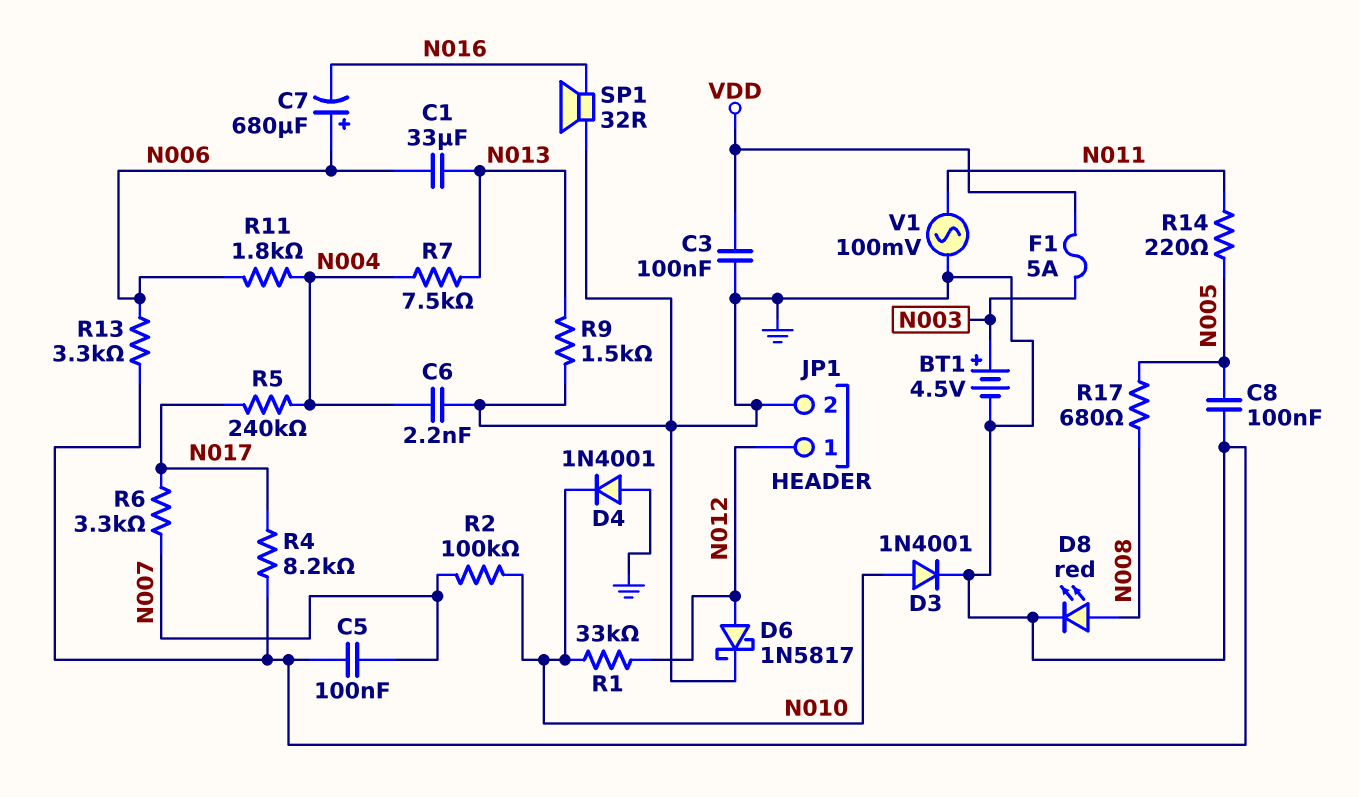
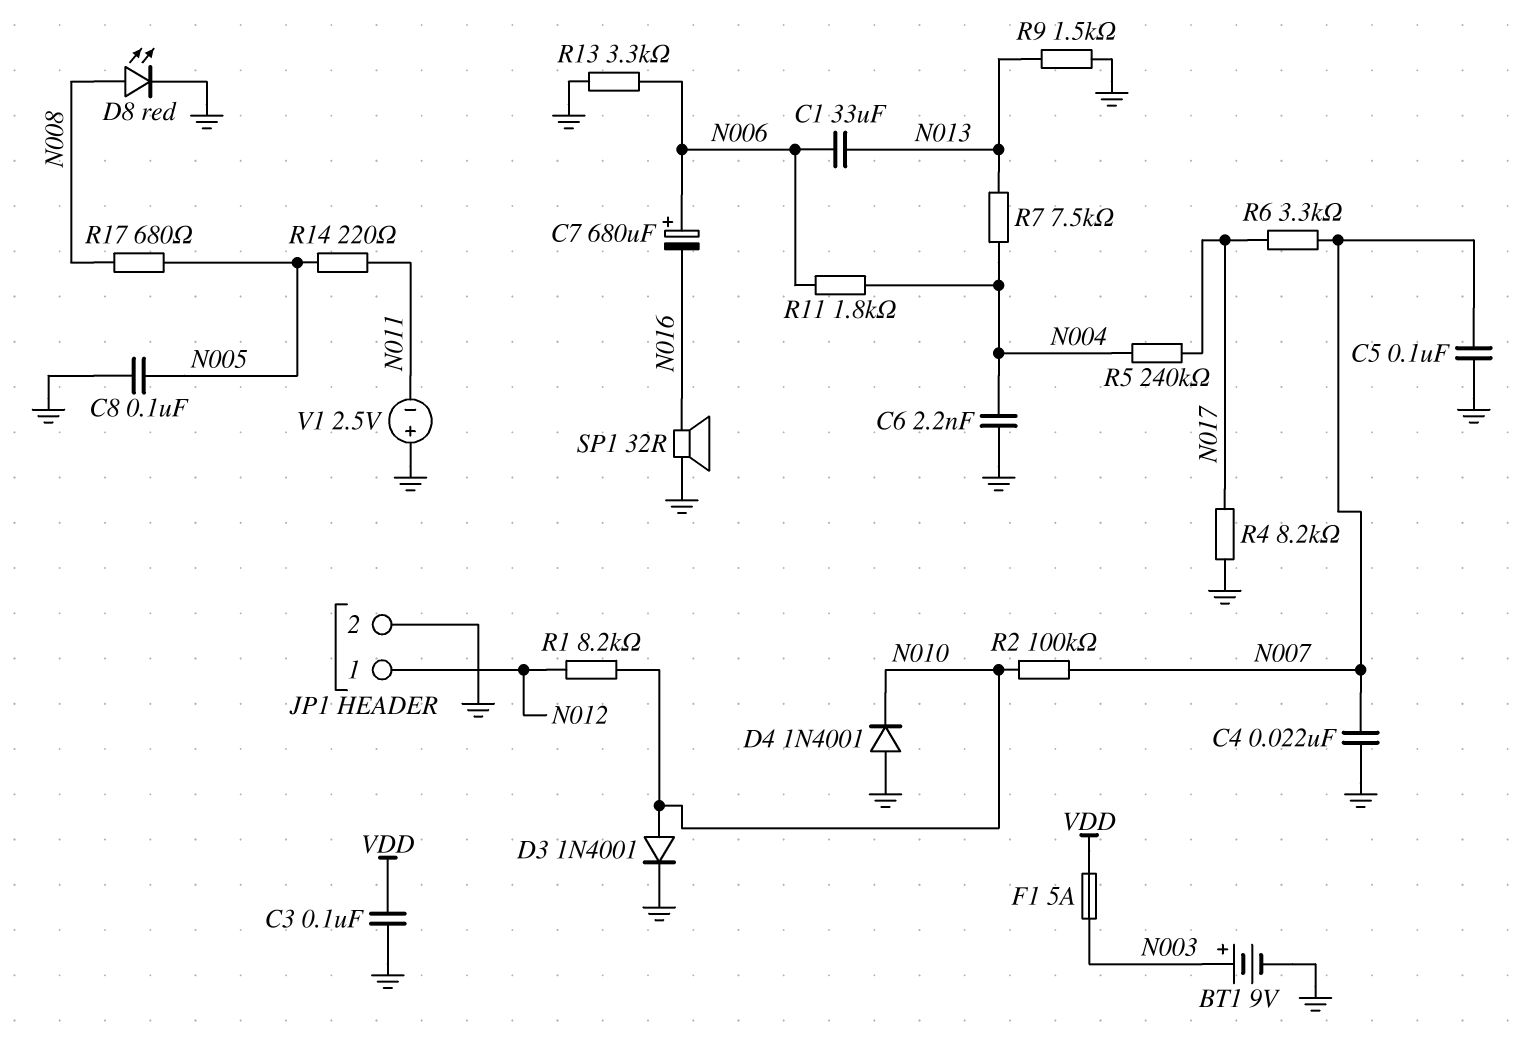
BT1: 4.5V (plus N003, minus GND) -> 9V (plus N003, minus GND)
C4: none -> 22nF (GND, N007)
D6: schottky 1N5817 (A N012, K GND) -> none
R1: 33k (N010, N012) -> 8.2k (N010, N012)
V1: AC 100mV (GND, N011) -> 2.5V (plus GND, minus N011)

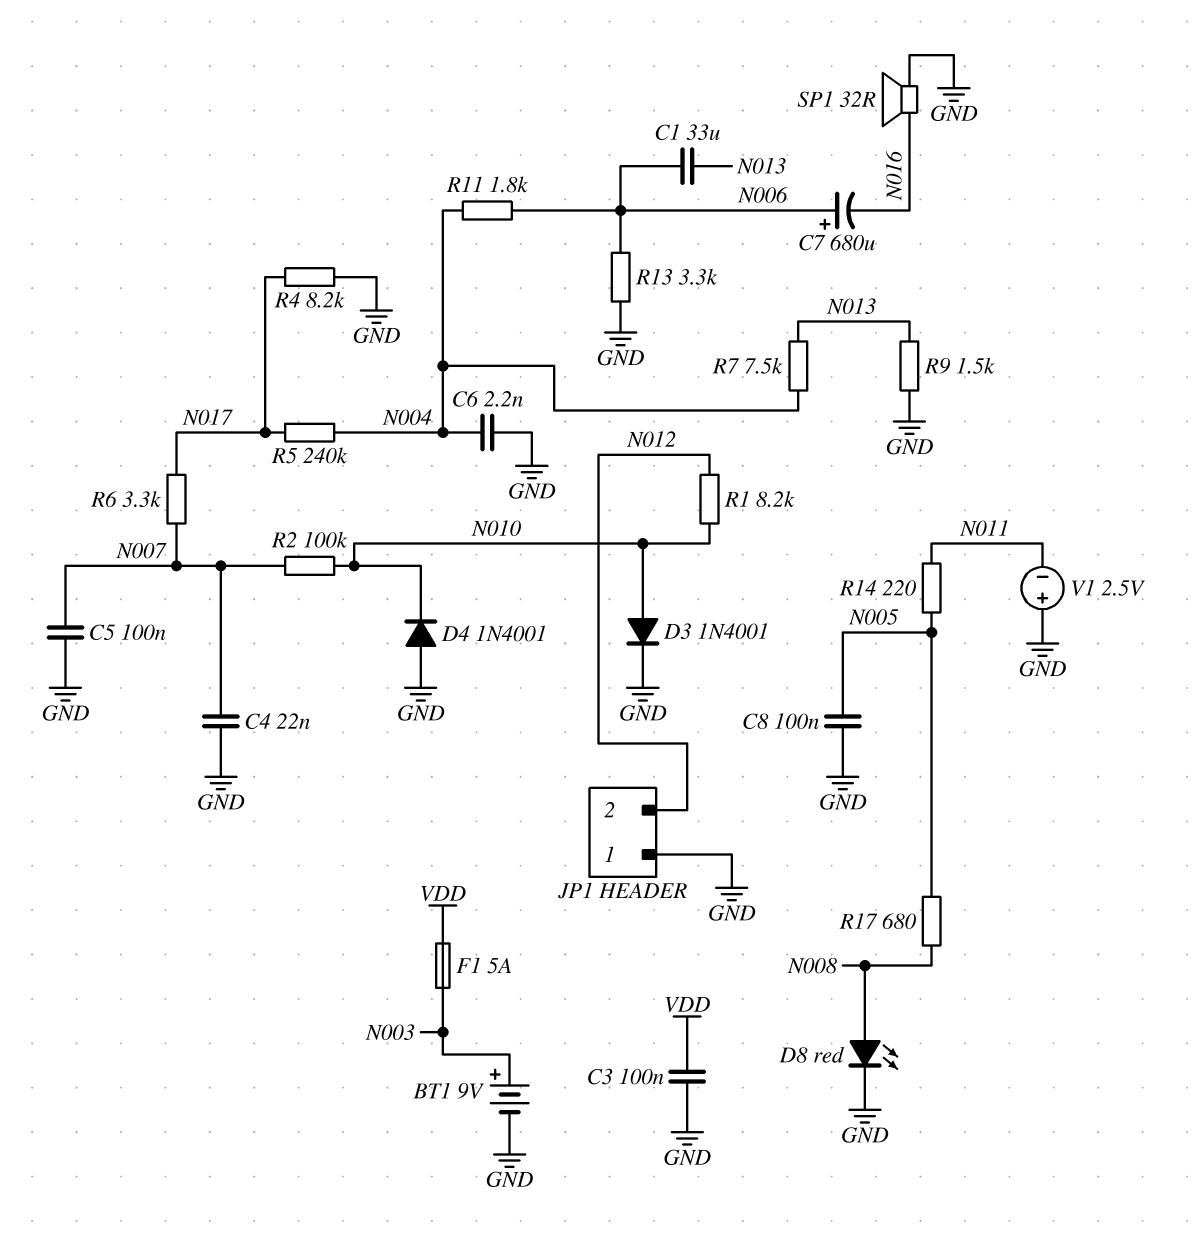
JP1 pin 1: N012 -> GND
JP1 pin 2: GND -> N012

